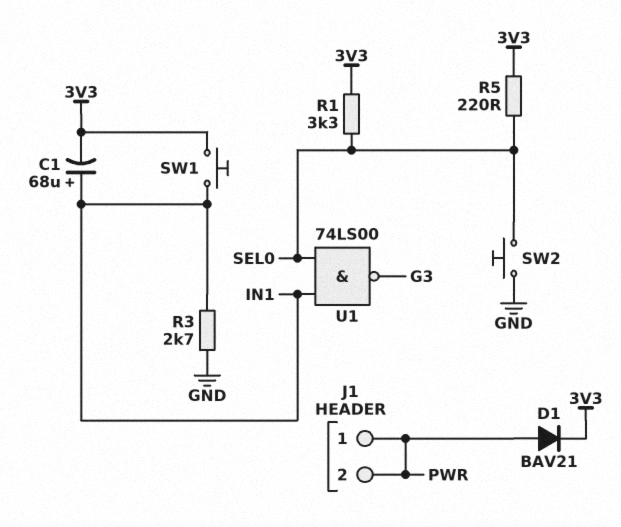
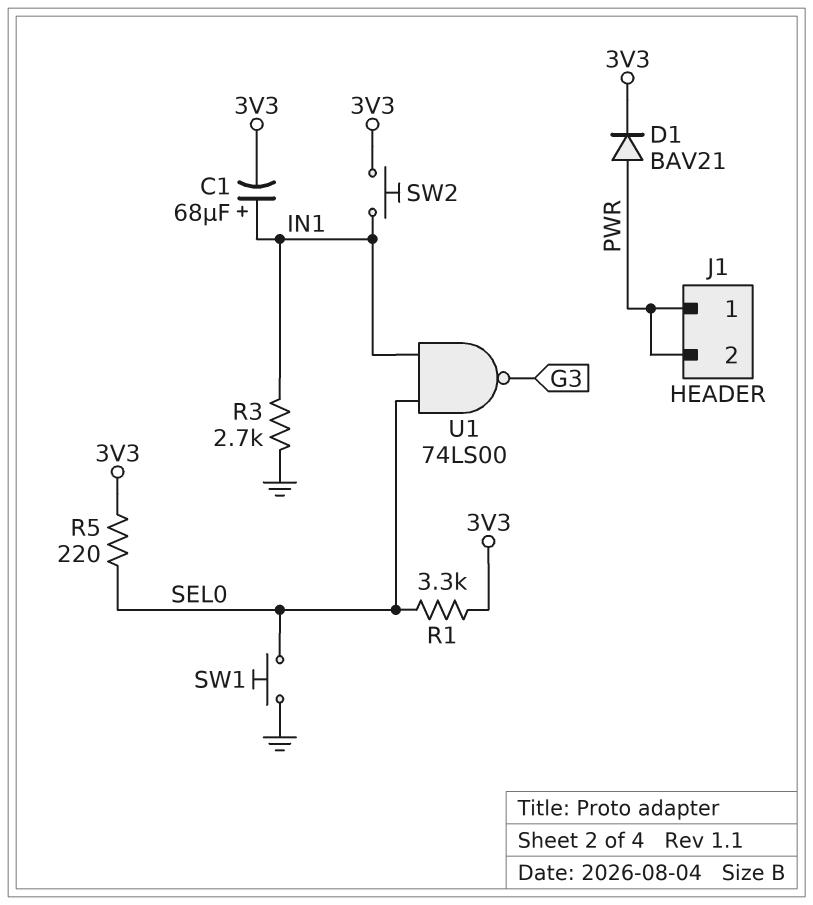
SW1: button (3V3, IN1) -> button (GND, SEL0)
SW2: button (GND, SEL0) -> button (3V3, IN1)

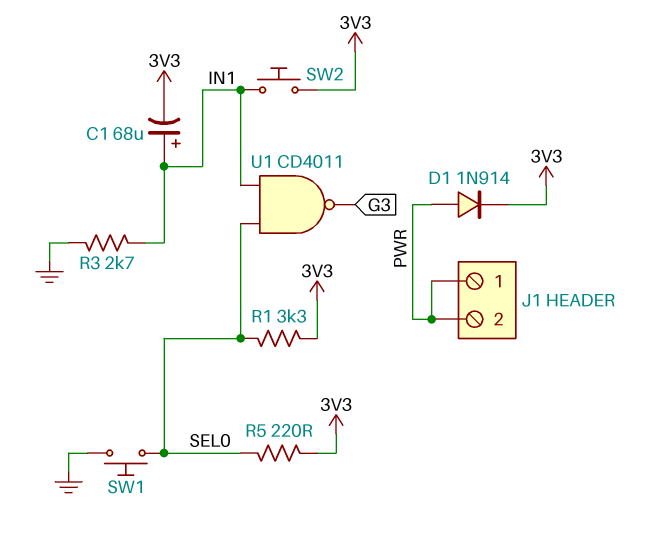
D1: diode BAV21 (A PWR, K 3V3) -> diode 1N914 (A PWR, K 3V3)
U1: NAND 74LS00 (in IN1, in SEL0, out G3) -> NAND CD4011 (in IN1, in SEL0, out G3)

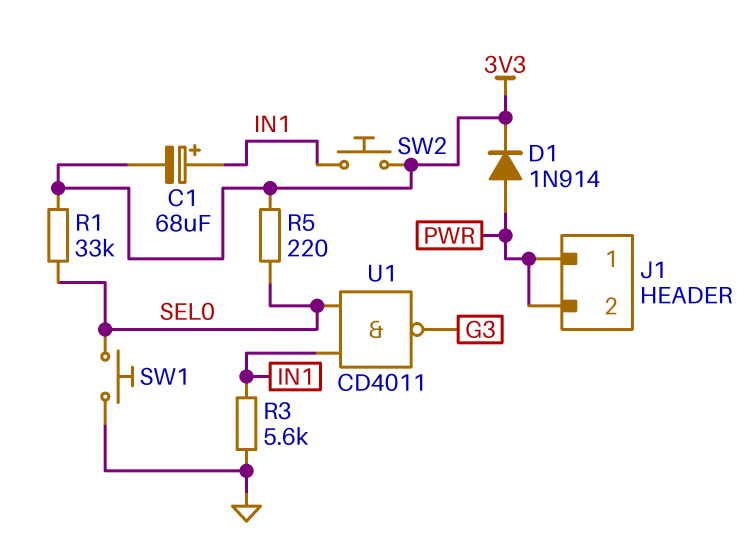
R1: 3.3k (3V3, SEL0) -> 33k (3V3, SEL0)
R3: 2.7k (GND, IN1) -> 5.6k (GND, IN1)

